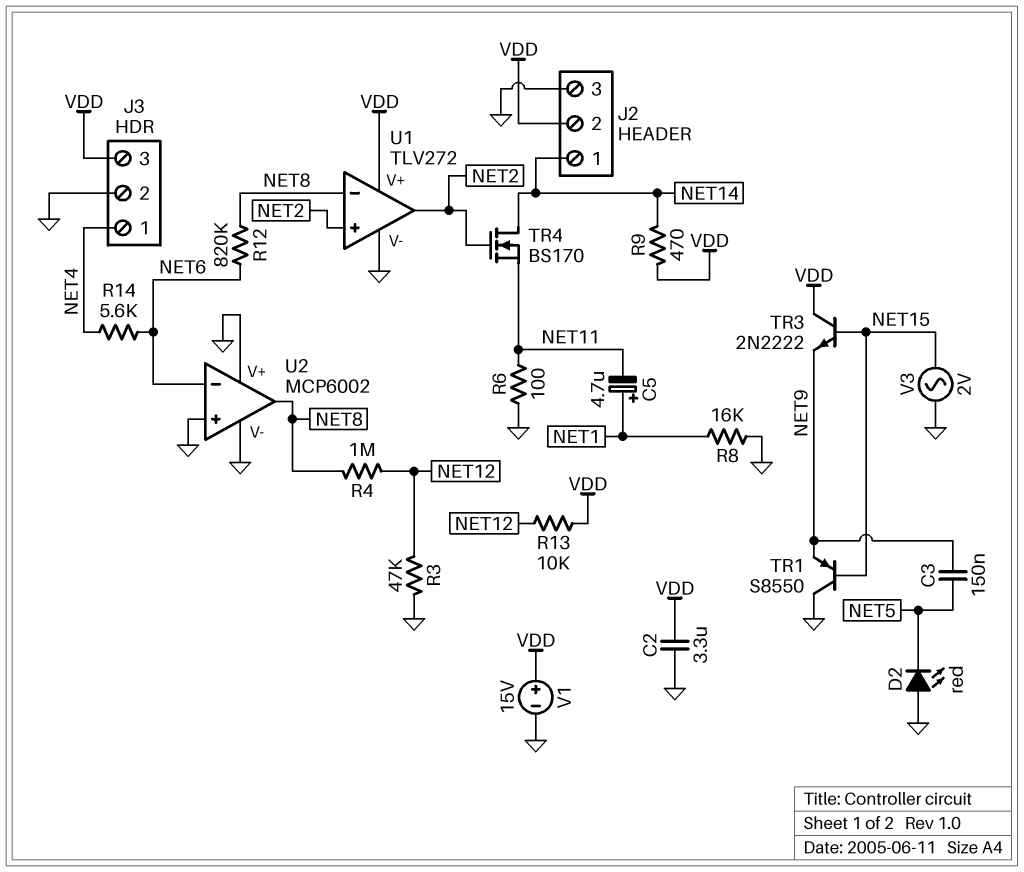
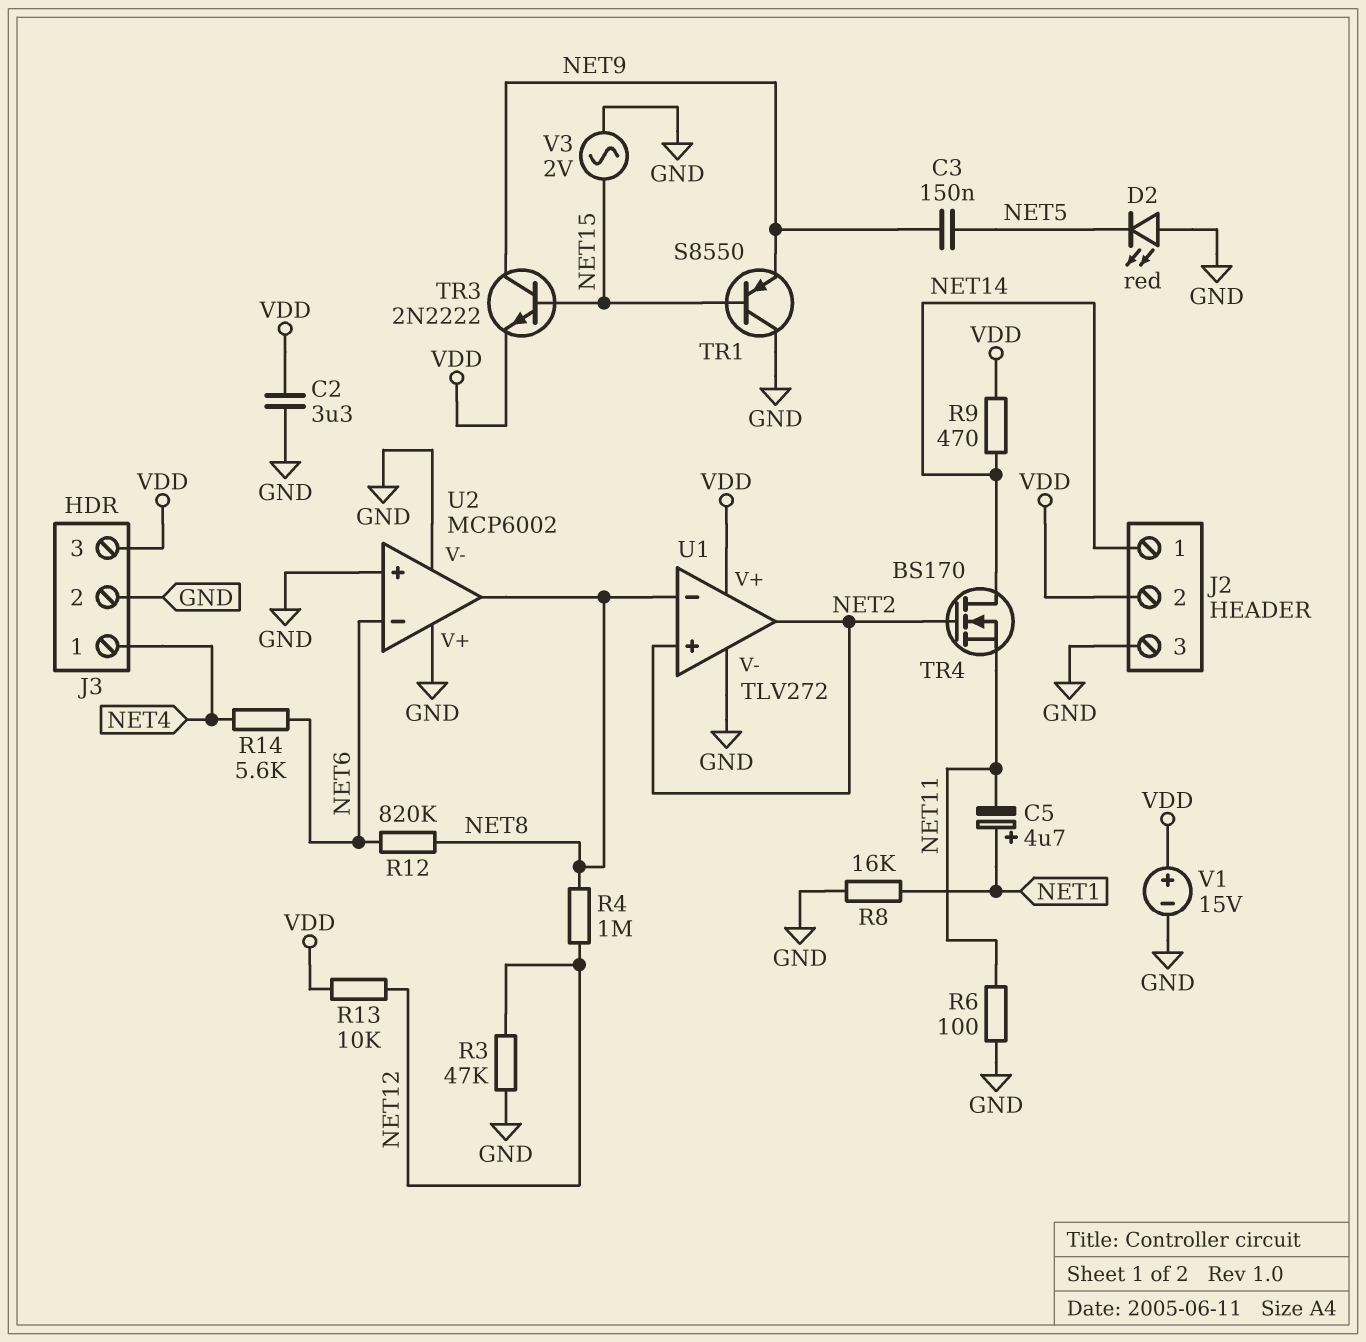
TR3: NPN 2N2222 (B NET15, C VDD, E NET9) -> NPN 2N2222 (B NET15, C NET9, E VDD)

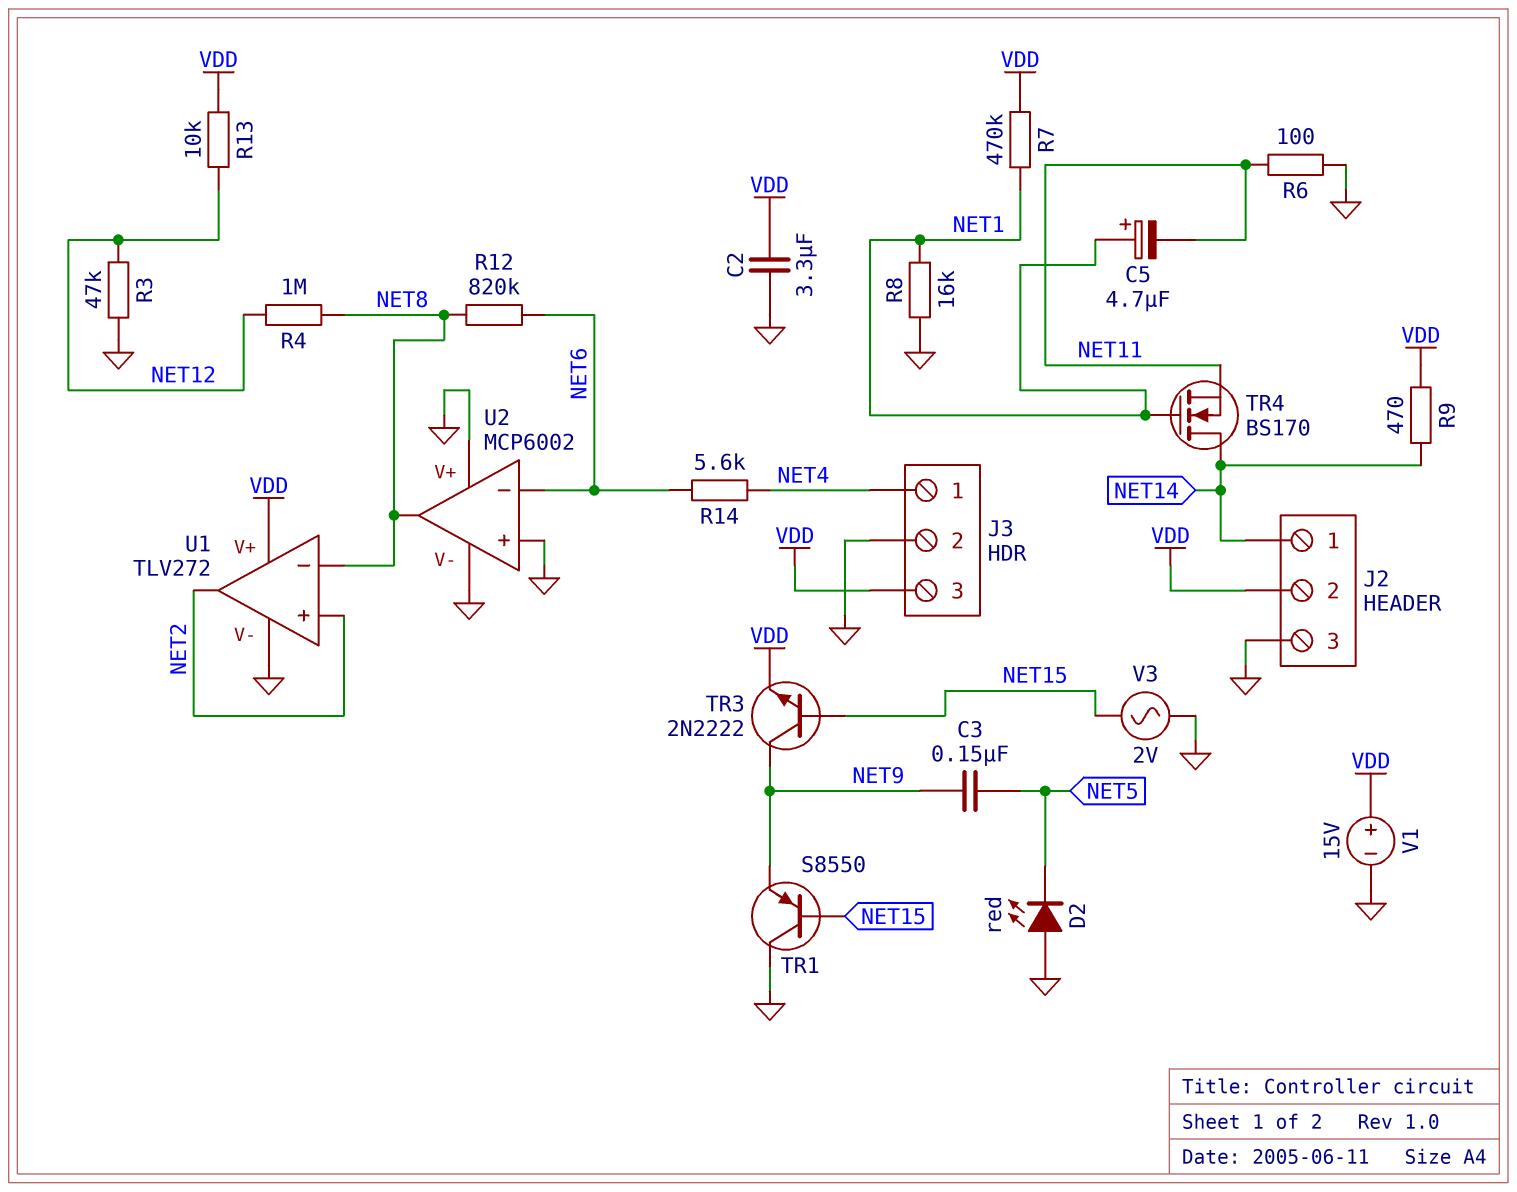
R7: none -> 470k (NET1, VDD)
TR4: NMOS BS170 (G NET2, D NET14, S NET11) -> NMOS BS170 (G NET1, D NET14, S NET11)

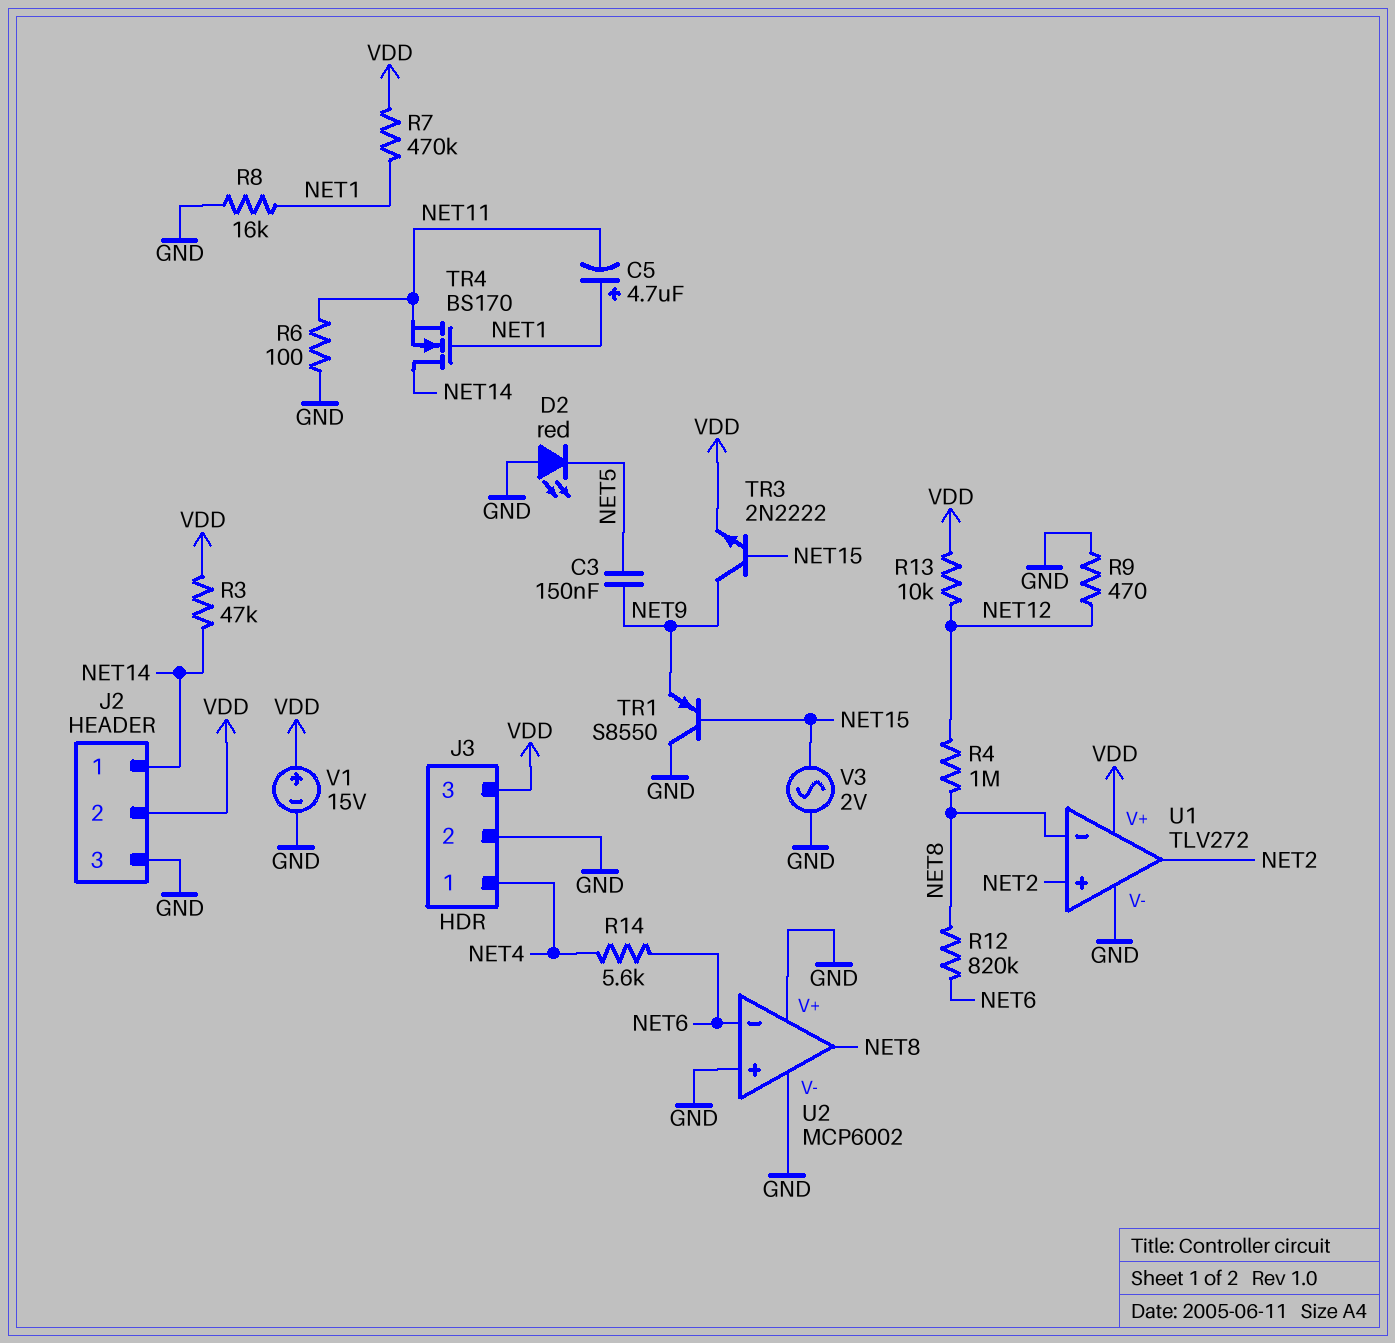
C2: 3.3uF (GND, VDD) -> none
R3: 47k (GND, NET12) -> 47k (NET14, VDD)
R9: 470 (NET14, VDD) -> 470 (GND, NET12)

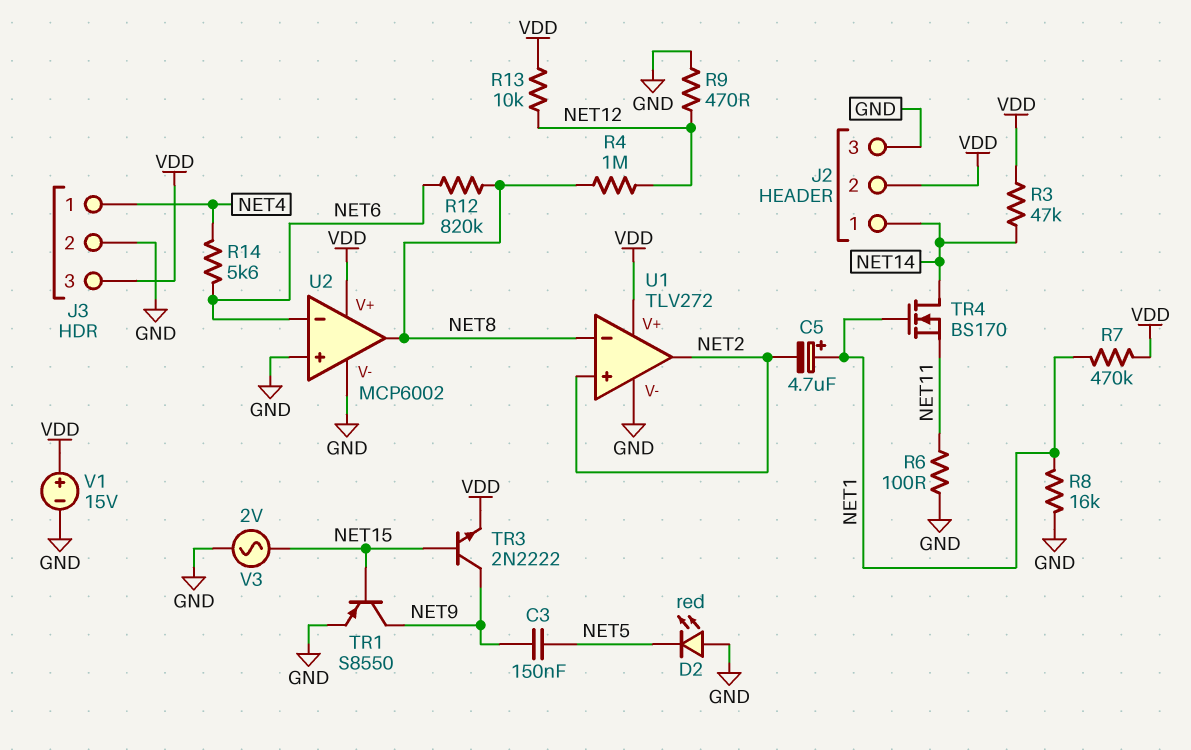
C5: 4.7uF (plus NET1, minus NET11) -> 4.7uF (plus NET1, minus NET2)
TR1: PNP S8550 (B NET15, C GND, E NET9) -> PNP S8550 (B NET15, C NET9, E GND)
U2 pin V+: GND -> VDD

